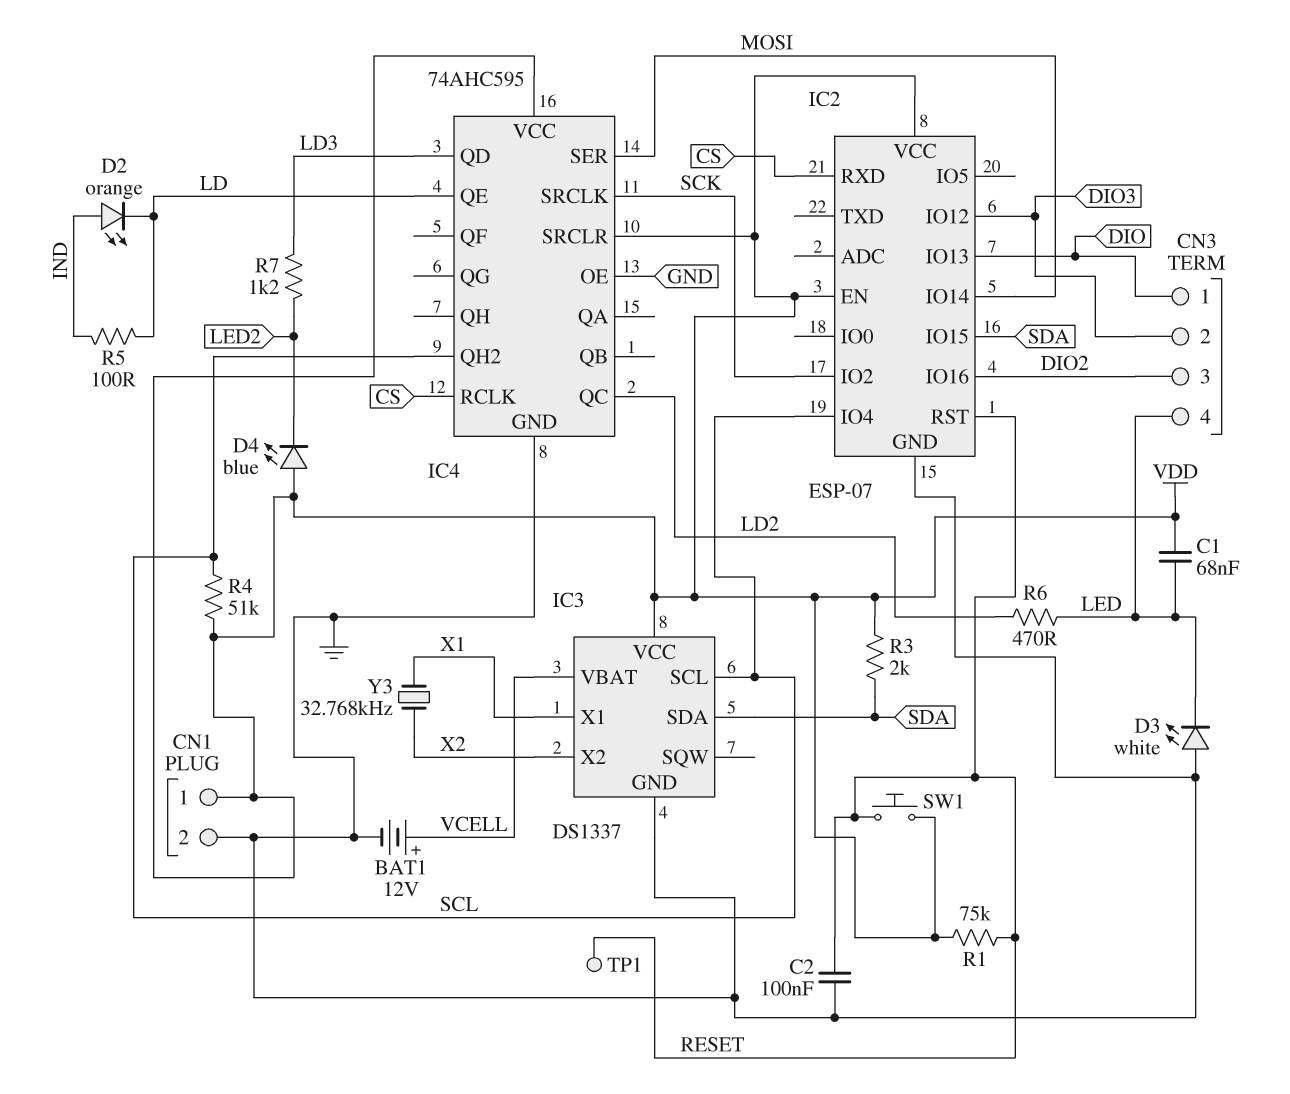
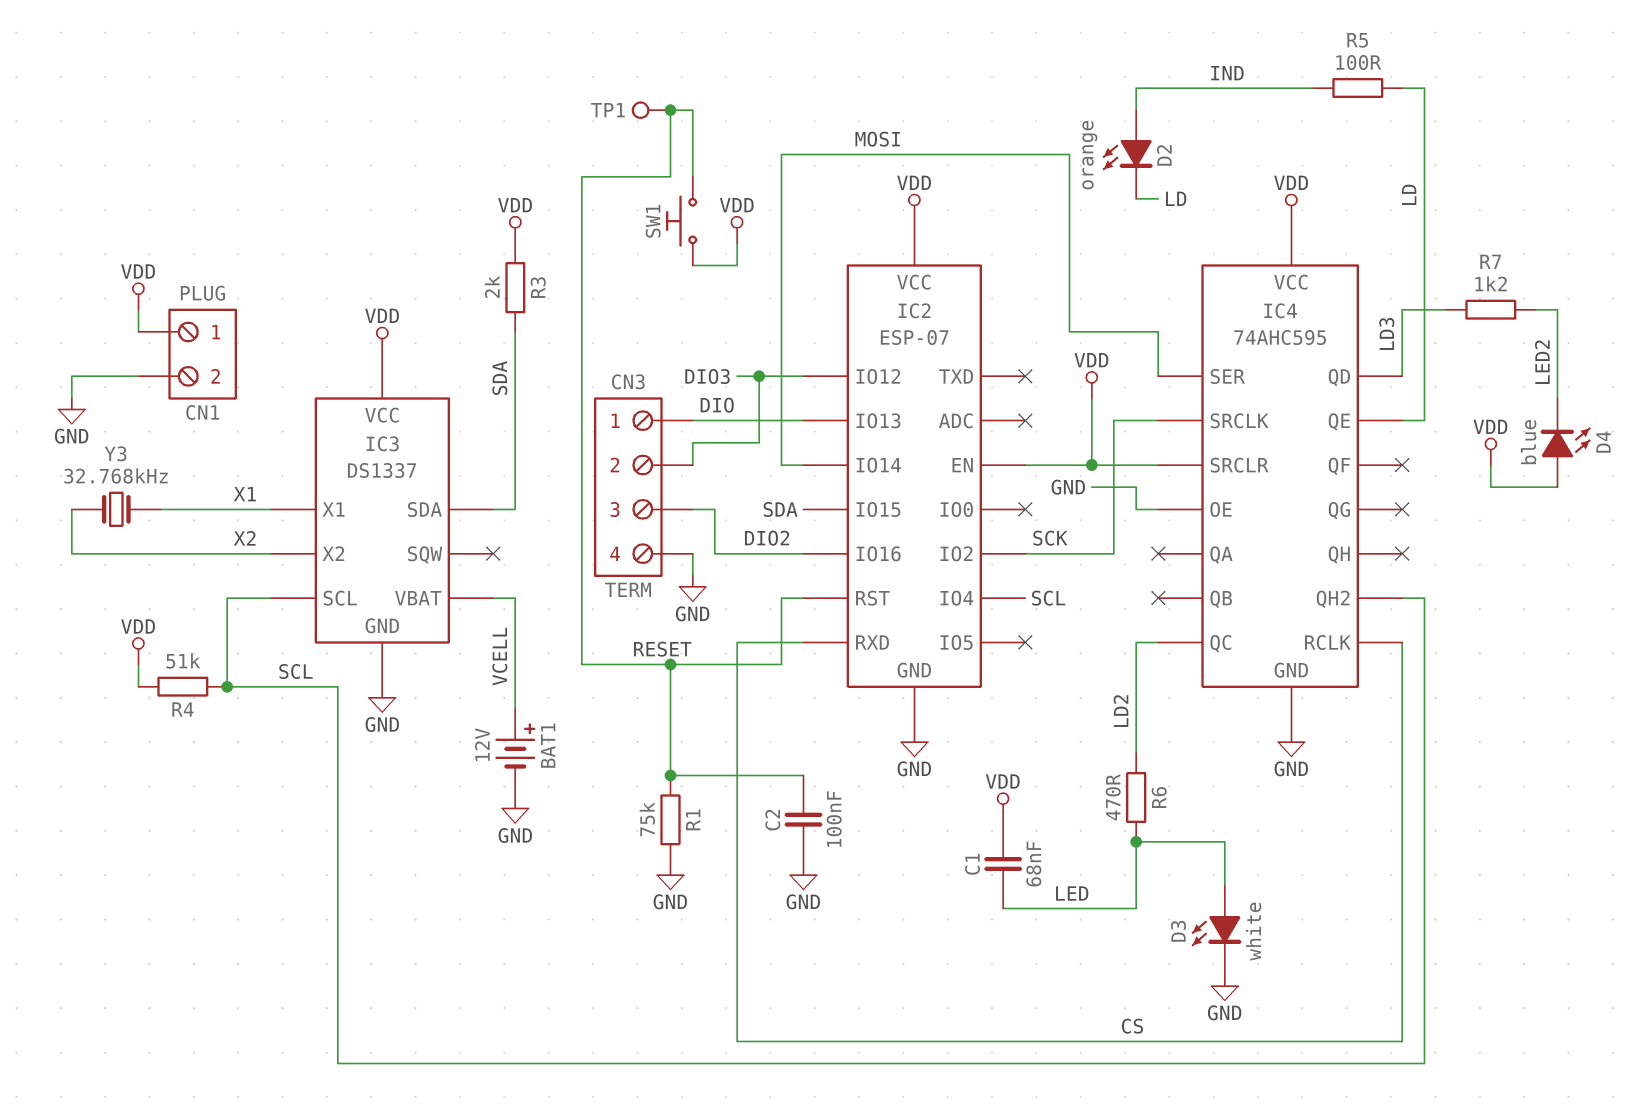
CN3 pin 4: LED -> GND
D3: LED white (A GND, K LED) -> LED white (A LED, K GND)
R1: 75k (RESET, VDD) -> 75k (GND, RESET)

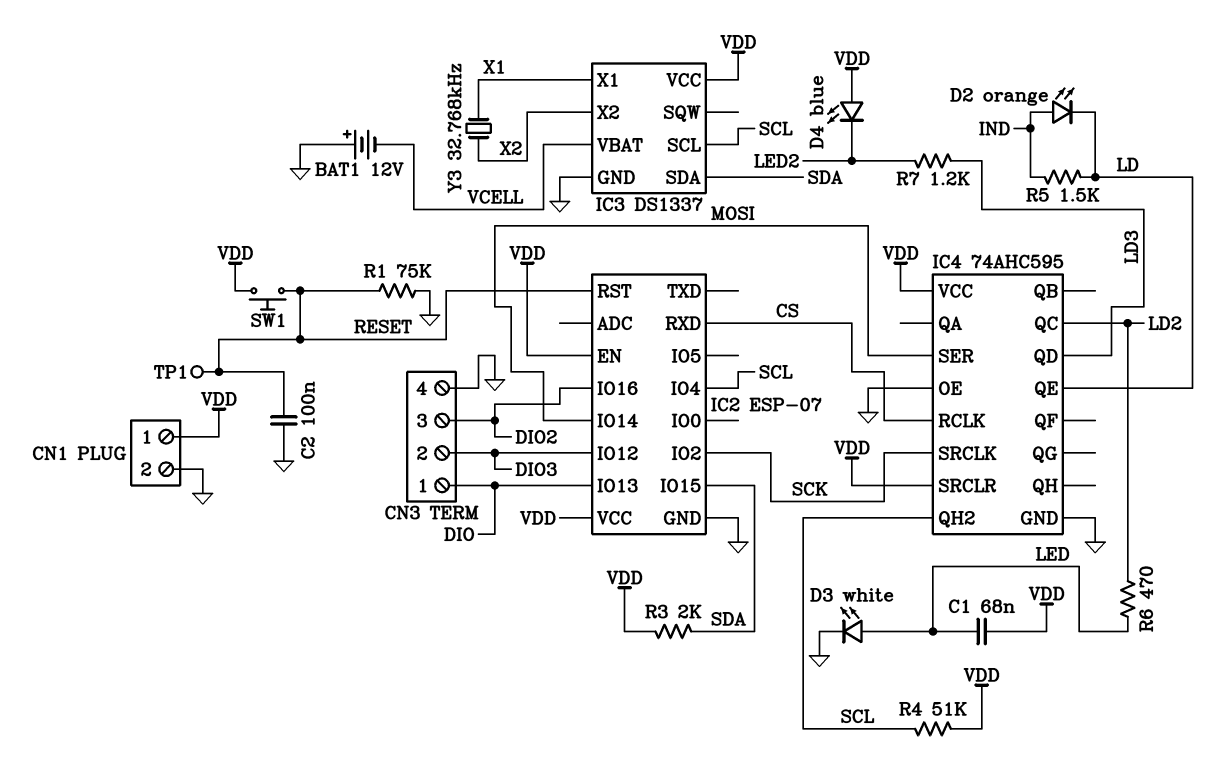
BAT1: 12V (plus VCELL, minus GND) -> 12V (plus GND, minus VCELL)
R5: 100 (IND, LD) -> 1.5k (IND, LD)

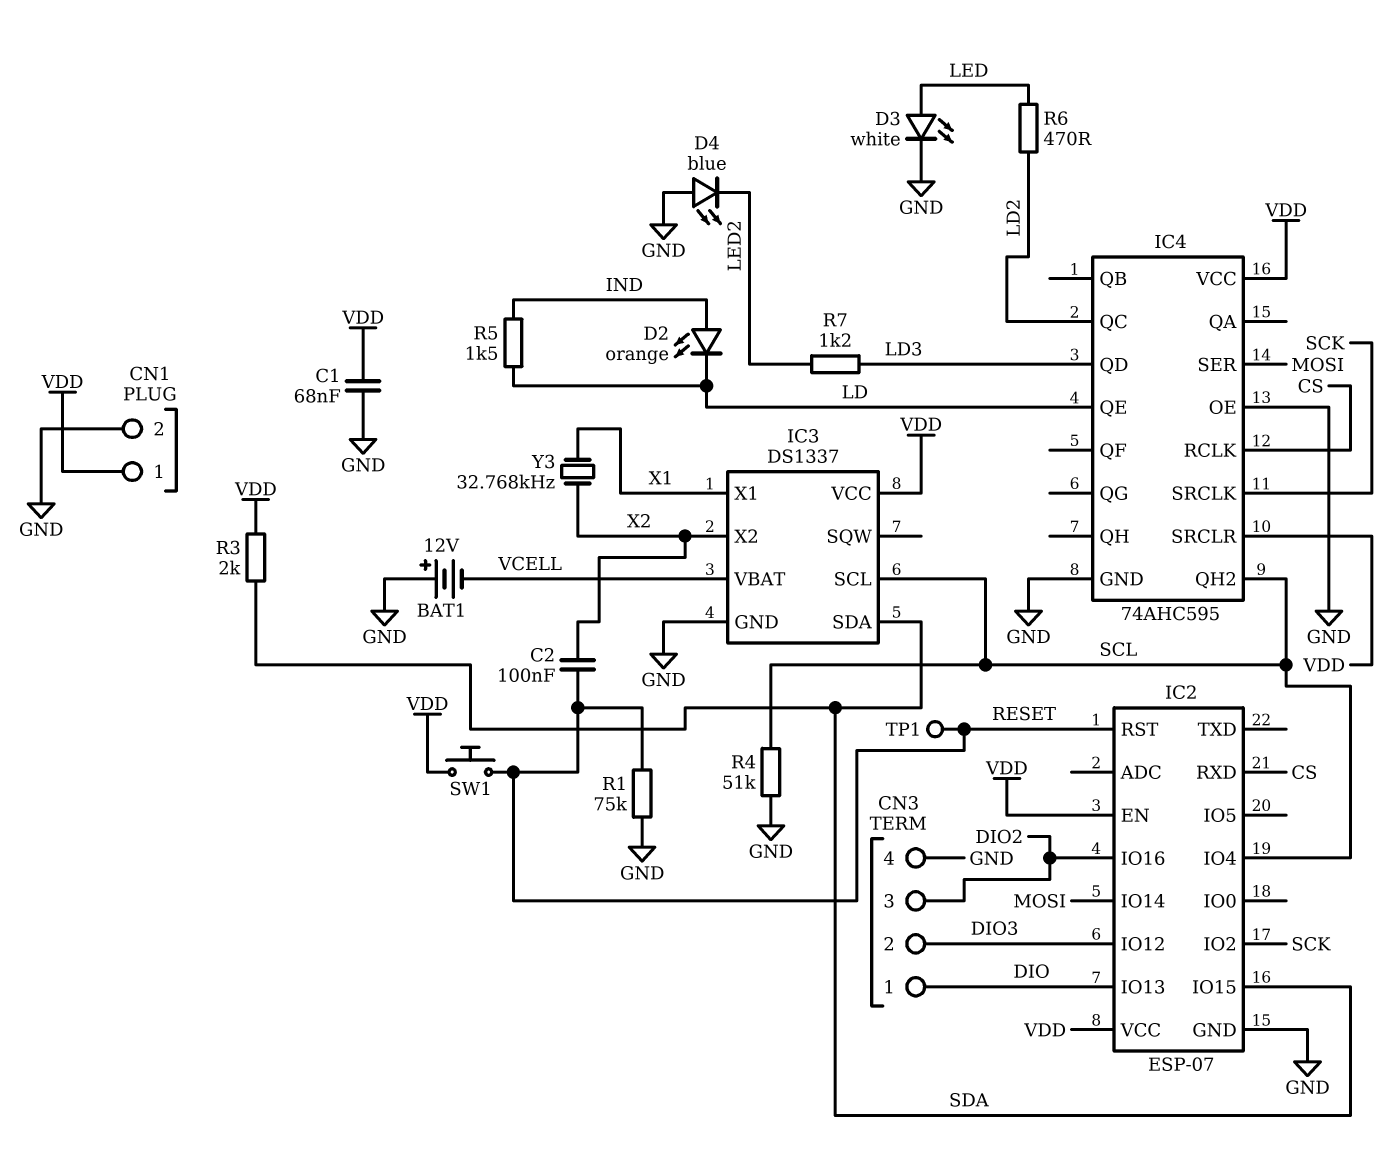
C1: 68nF (LED, VDD) -> 68nF (GND, VDD)
C2: 100nF (GND, RESET) -> 100nF (RESET, X2)
D4: LED blue (A VDD, K LED2) -> LED blue (A GND, K LED2)
R4: 51k (SCL, VDD) -> 51k (GND, SCL)

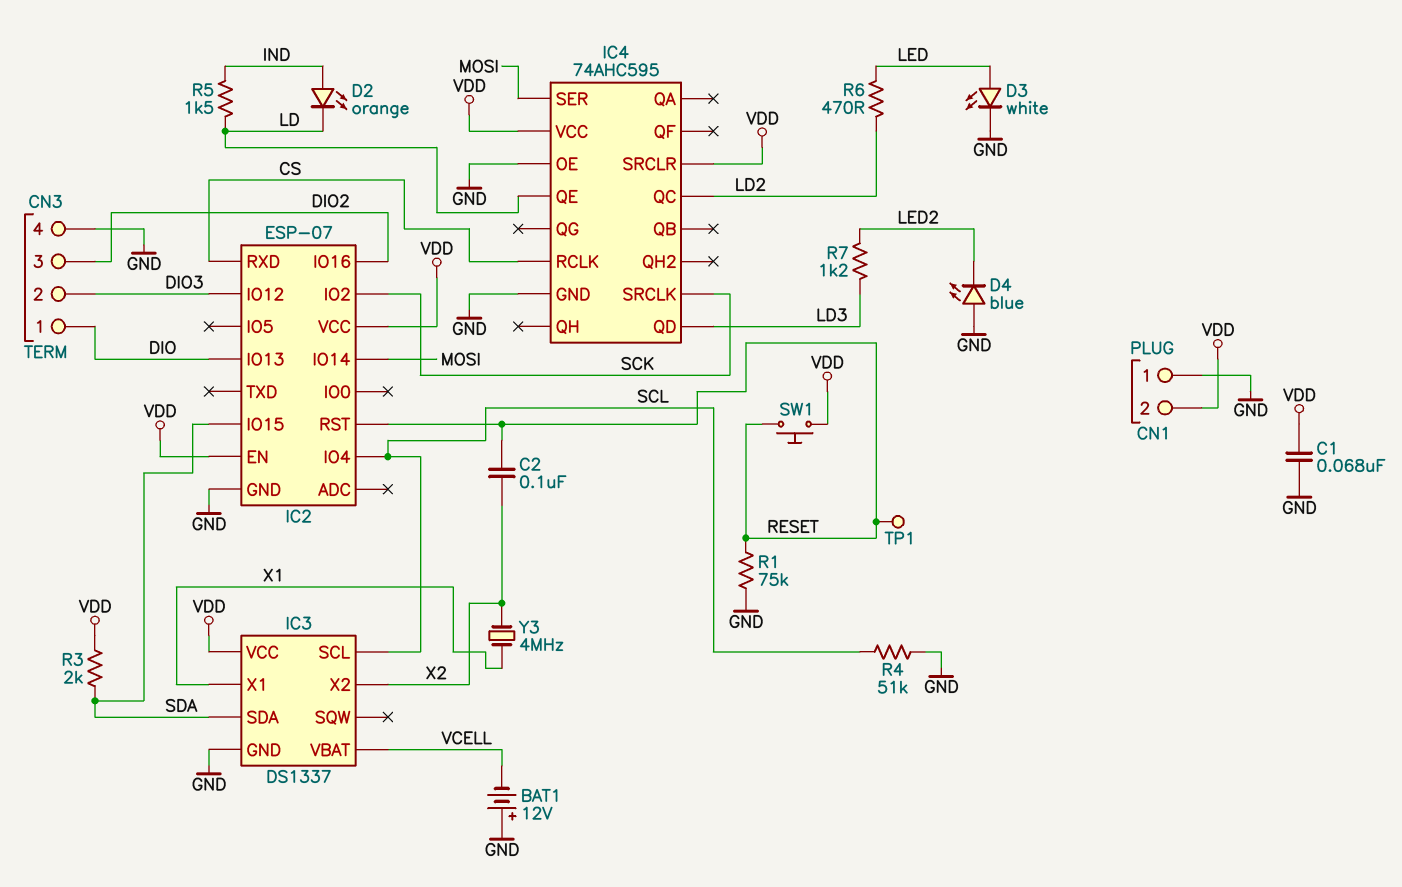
CN1 pin 1: VDD -> GND
CN1 pin 2: GND -> VDD
IC4 pin QH2: SCL -> none
Y3: 32.768kHz (X1, X2) -> 4MHz (X1, X2)

